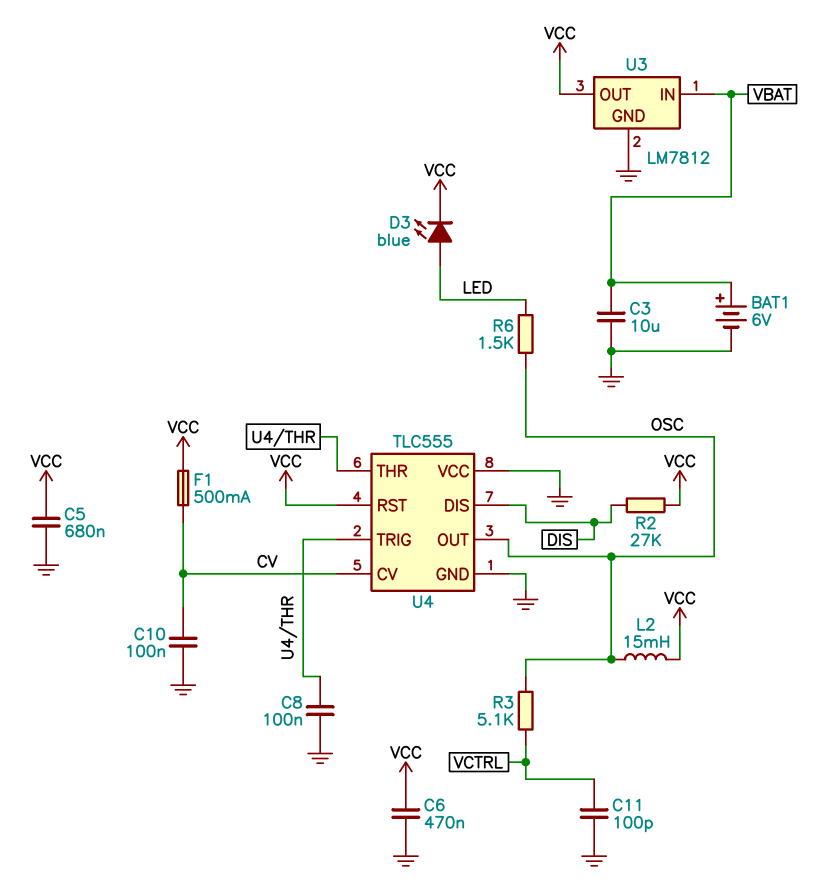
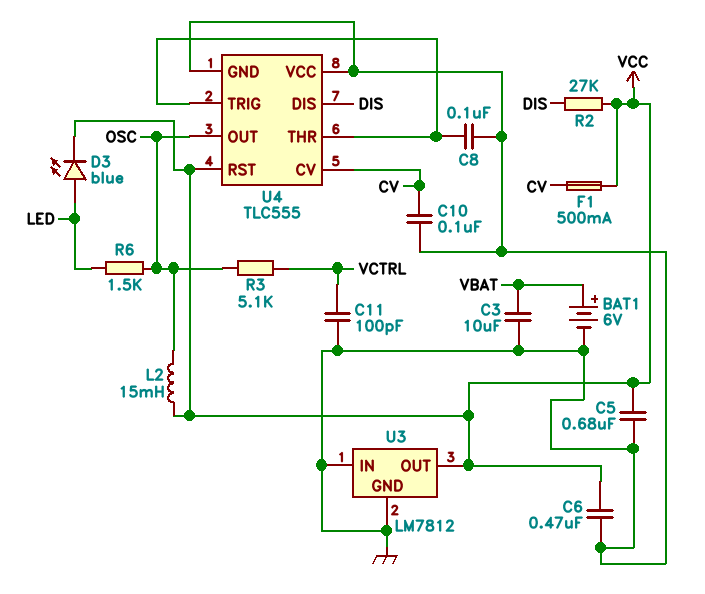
U3 pin IN: VBAT -> GND

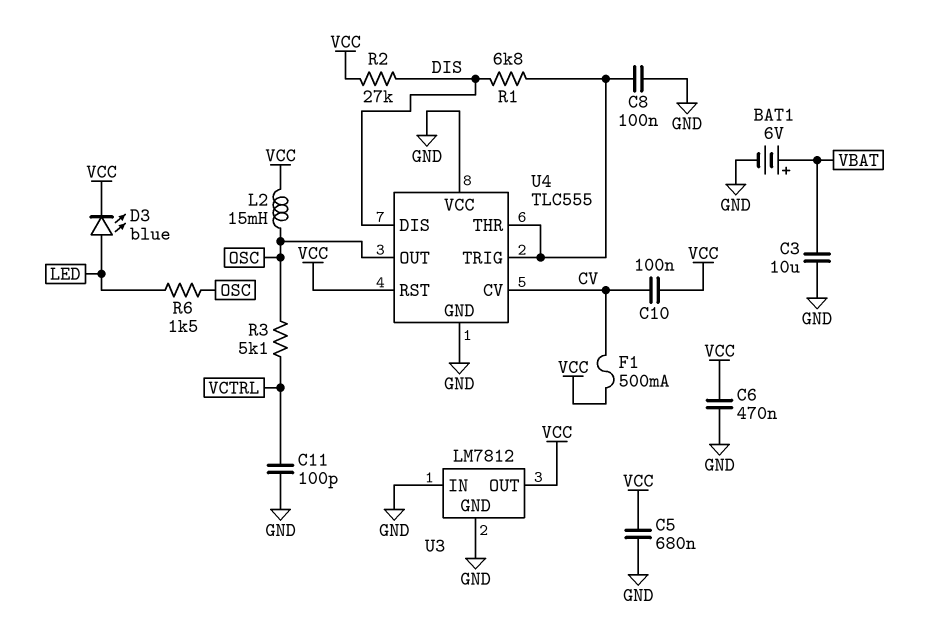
C10: 100nF (CV, GND) -> 100nF (CV, VCC)
R1: none -> 6.8k (DIS, U4/THR)

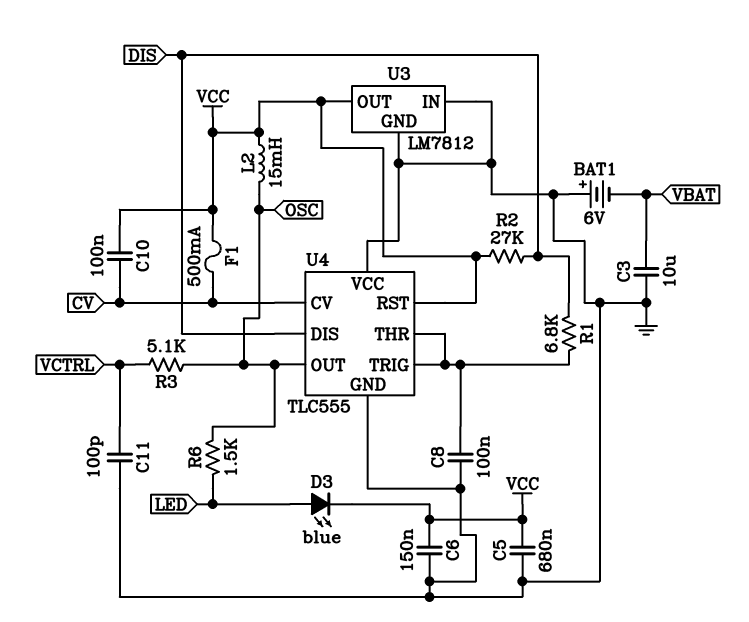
BAT1: 6V (plus VBAT, minus GND) -> 6V (plus GND, minus VBAT)
C6: 470nF (GND, VCC) -> 150nF (GND, VCC)

